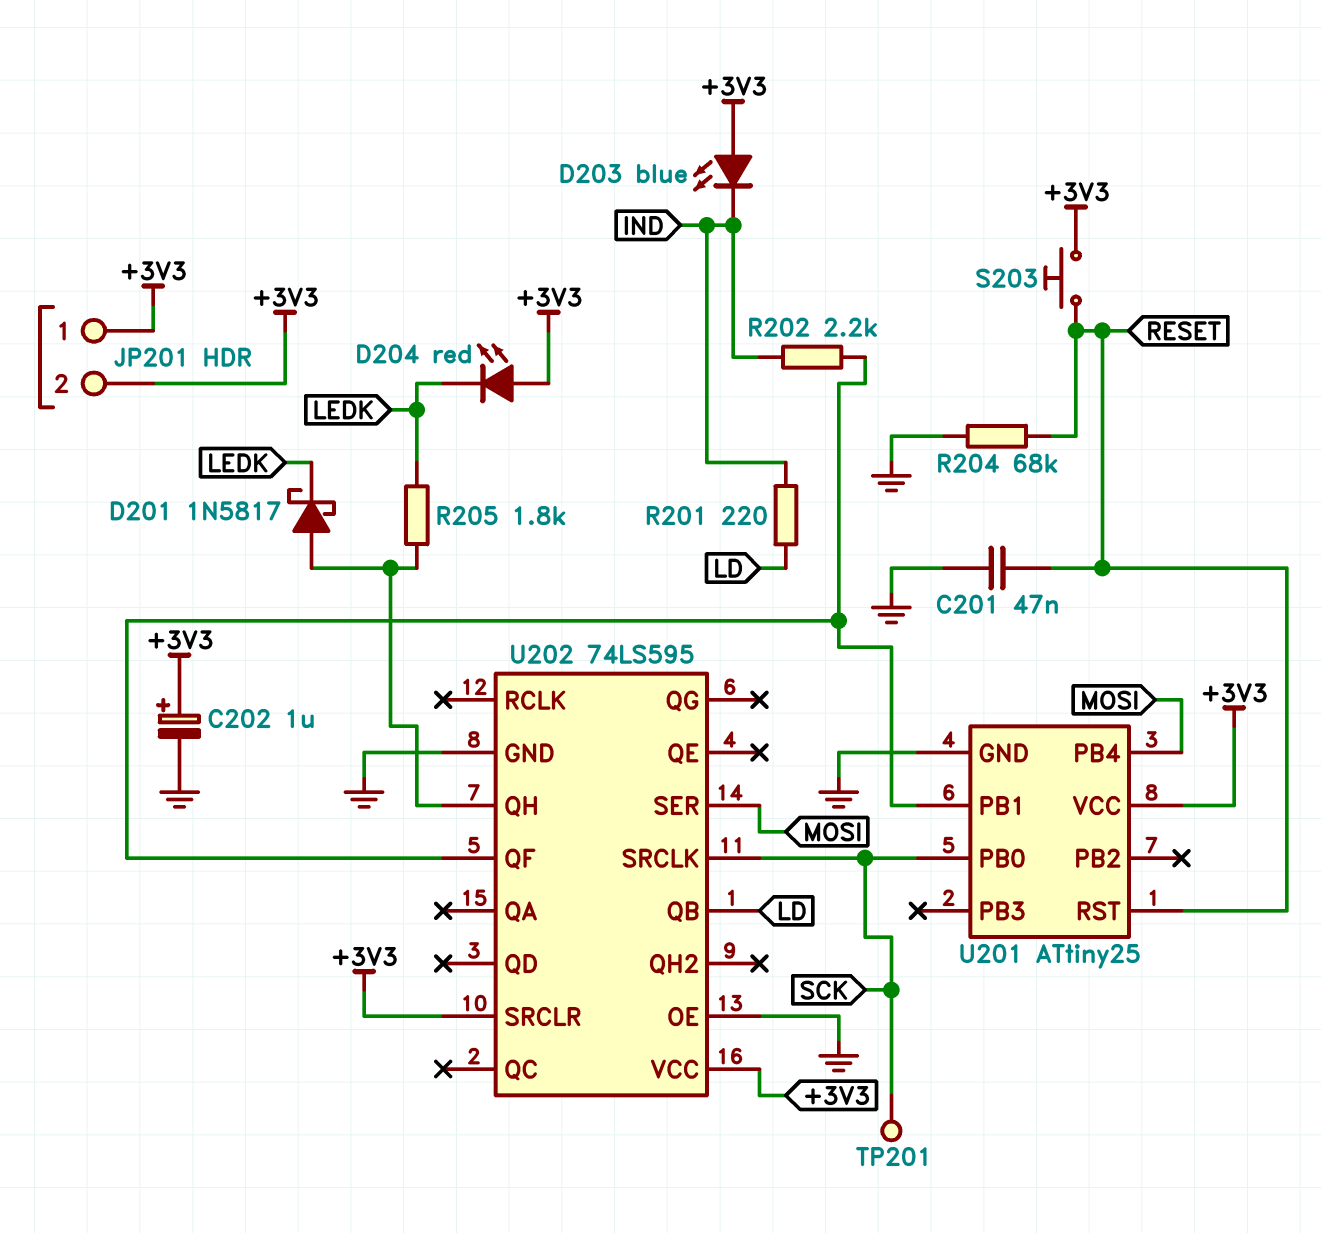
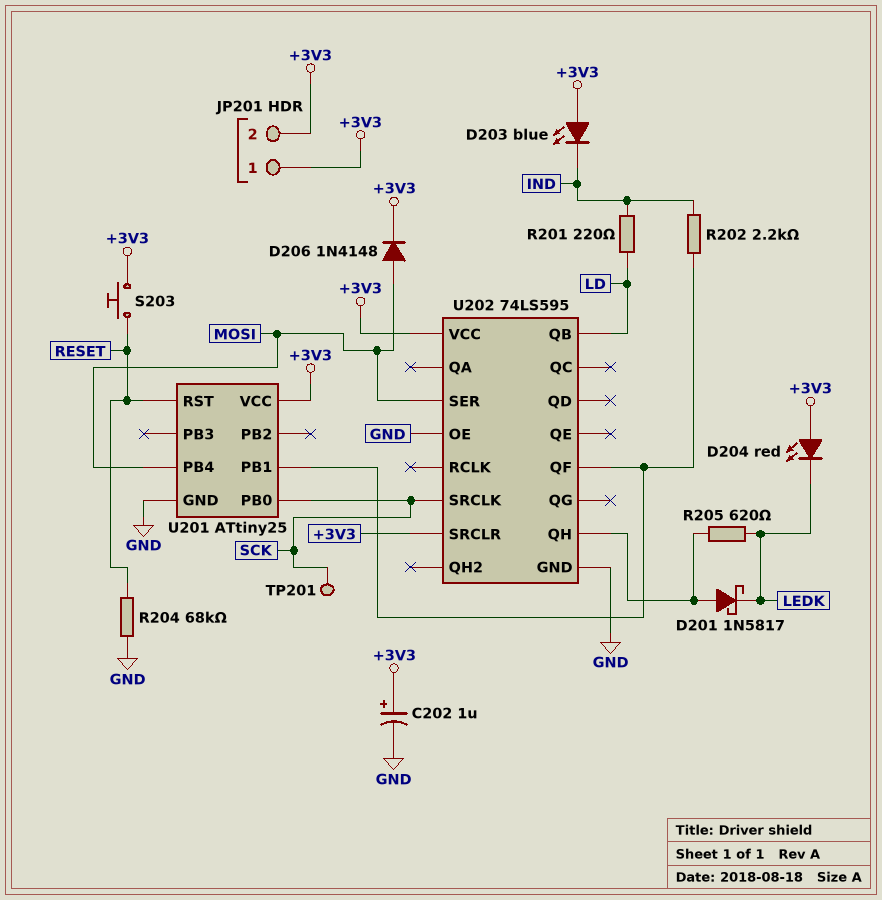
C201: 47nF (GND, RESET) -> none
D206: none -> diode 1N4148 (A MOSI, K +3V3)
R205: 1.8k (LEDK, U202/QH) -> 620 (LEDK, U202/QH)

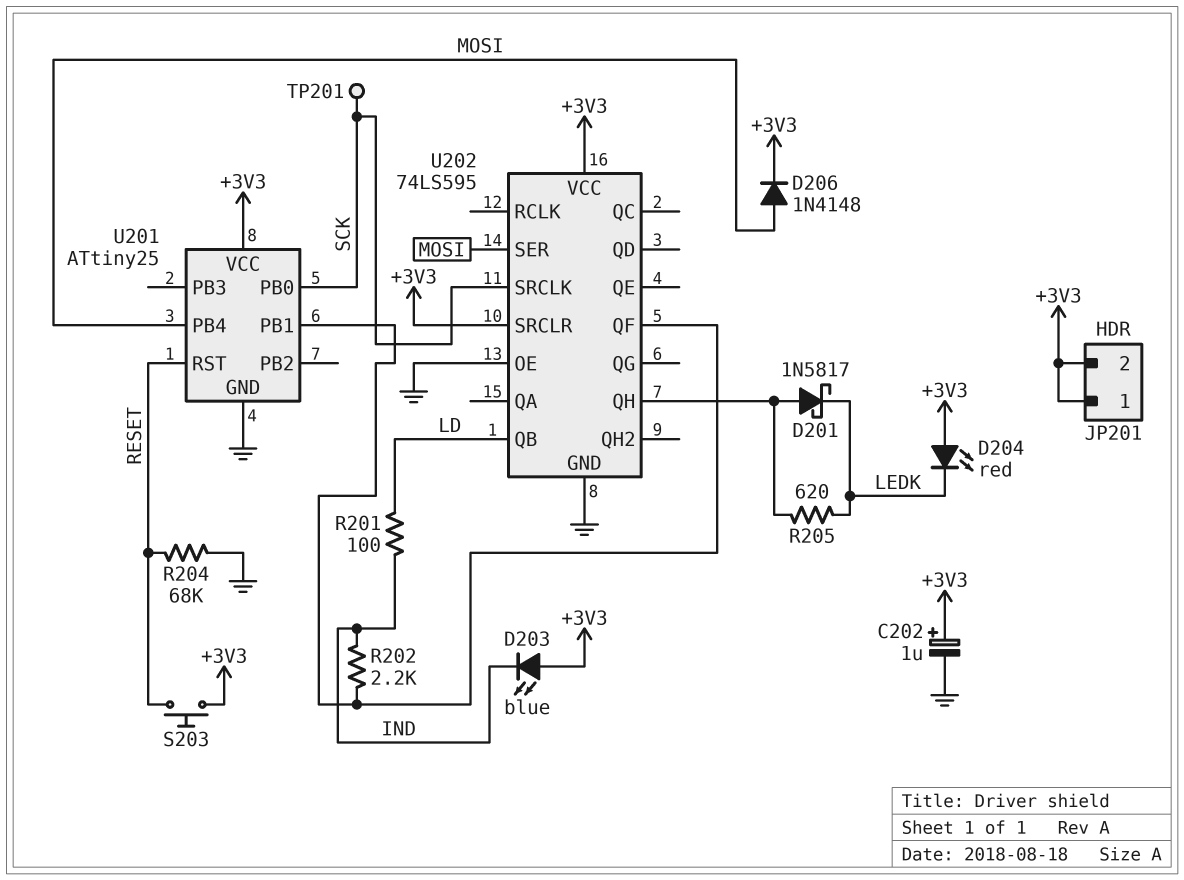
R201: 220 (IND, LD) -> 100 (IND, LD)

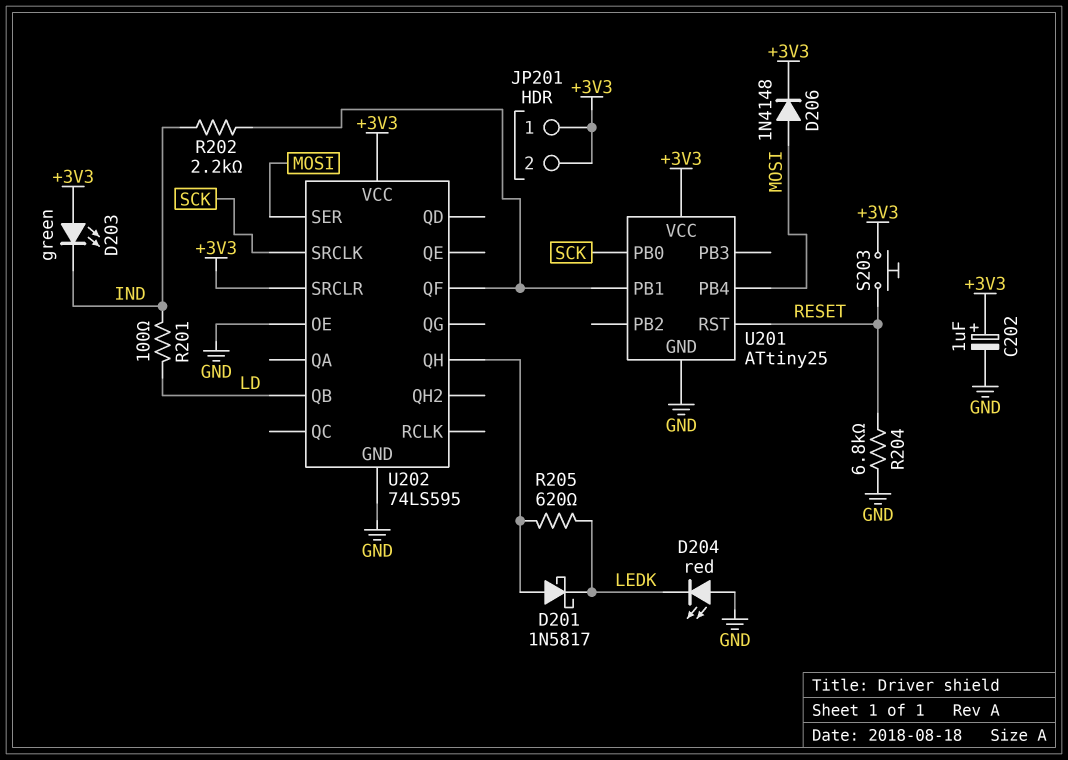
D203: LED blue (A +3V3, K IND) -> LED green (A +3V3, K IND)
D204: LED red (A +3V3, K LEDK) -> LED red (A GND, K LEDK)
R204: 68k (GND, RESET) -> 6.8k (GND, RESET)
TP201: test point (SCK) -> none

